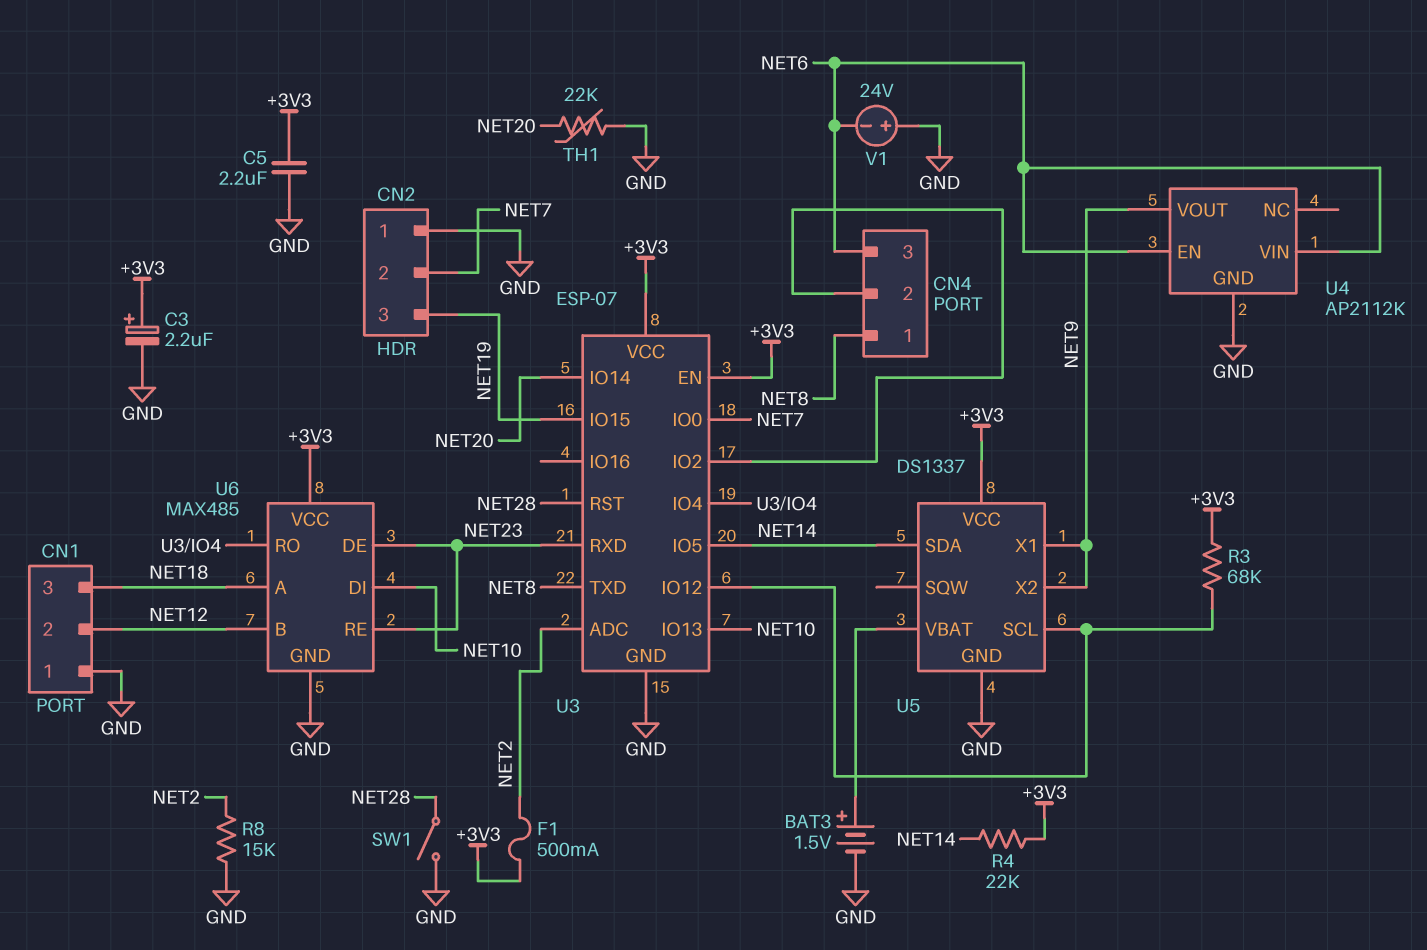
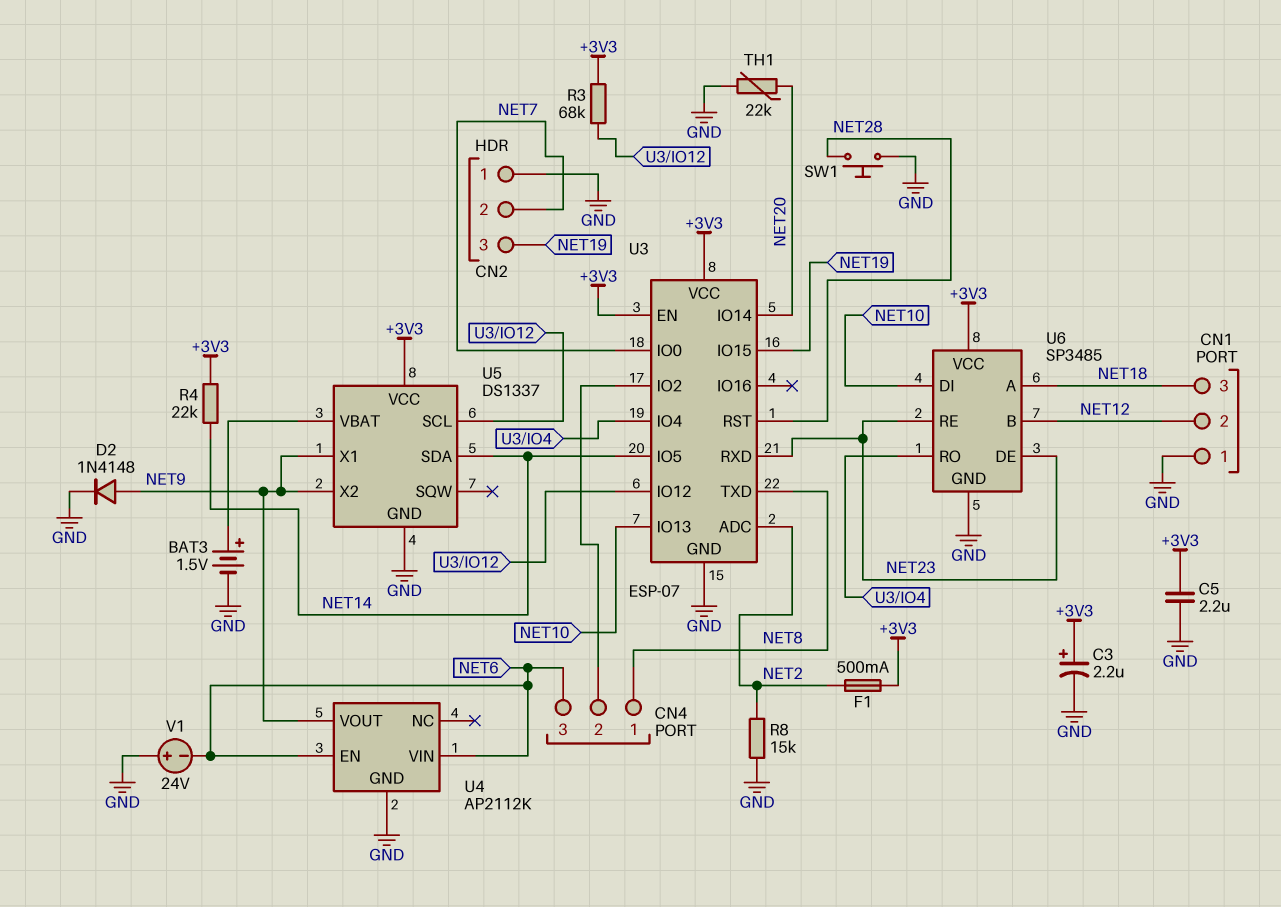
D2: none -> diode 1N4148 (A NET9, K GND)
SW1: switch (GND, NET28) -> button (GND, NET28)
U6: MAX485 -> SP3485

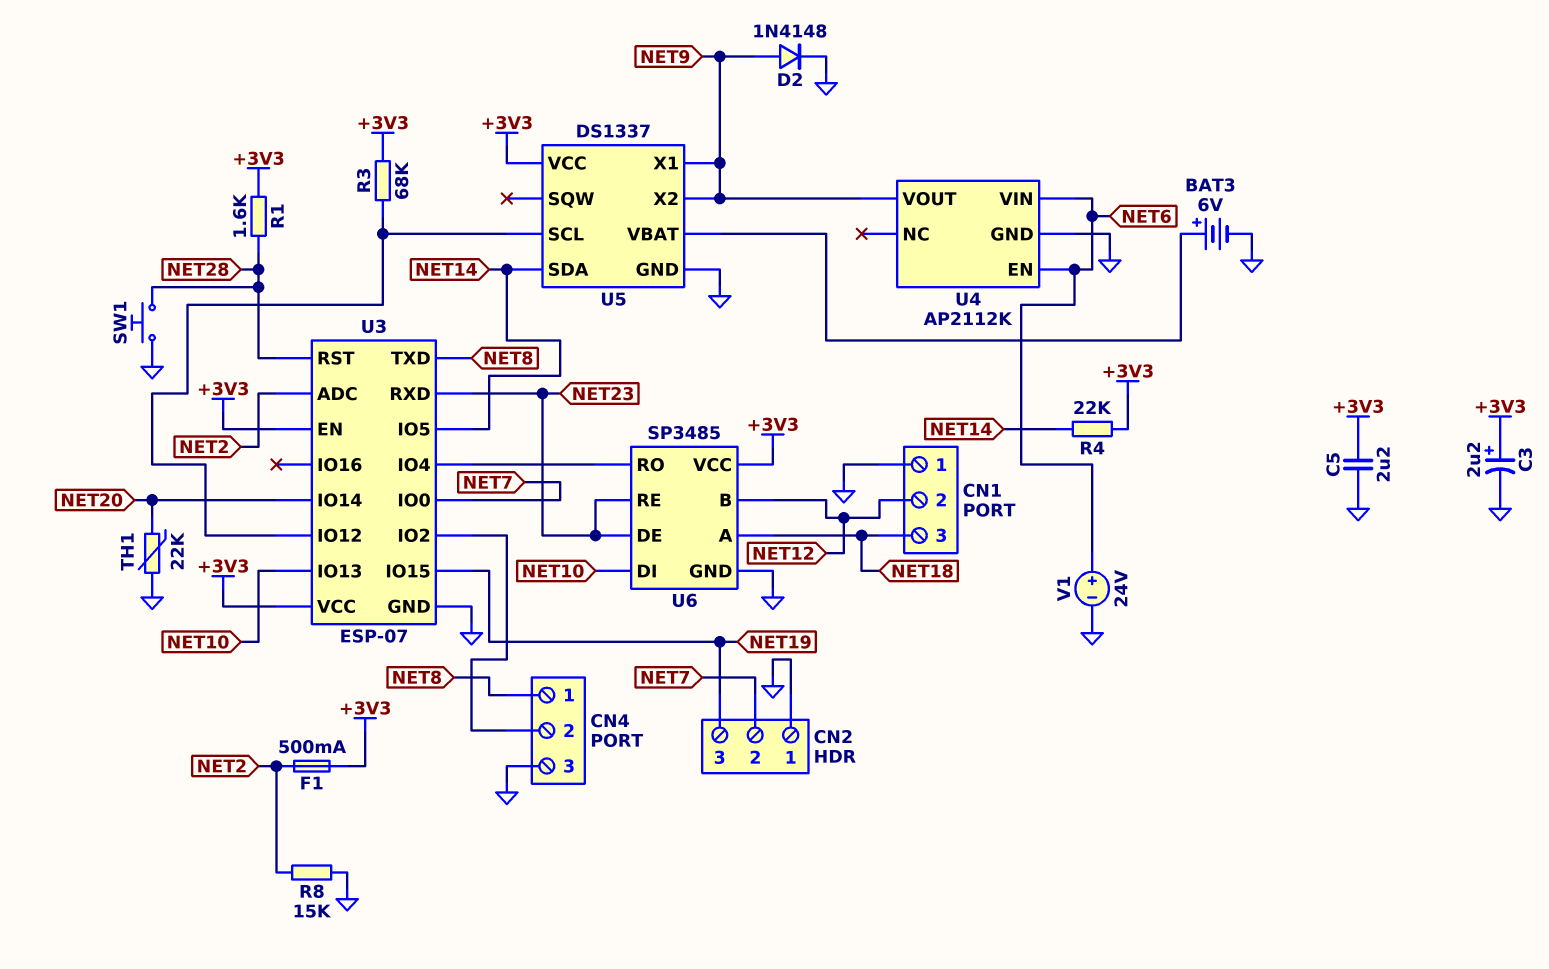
BAT3: 1.5V (plus U5/VBAT, minus GND) -> 6V (plus U5/VBAT, minus GND)
CN4 pin 3: NET6 -> GND
R1: none -> 1.6k (+3V3, NET28)
V1: 24V (plus GND, minus NET6) -> 24V (plus NET6, minus GND)

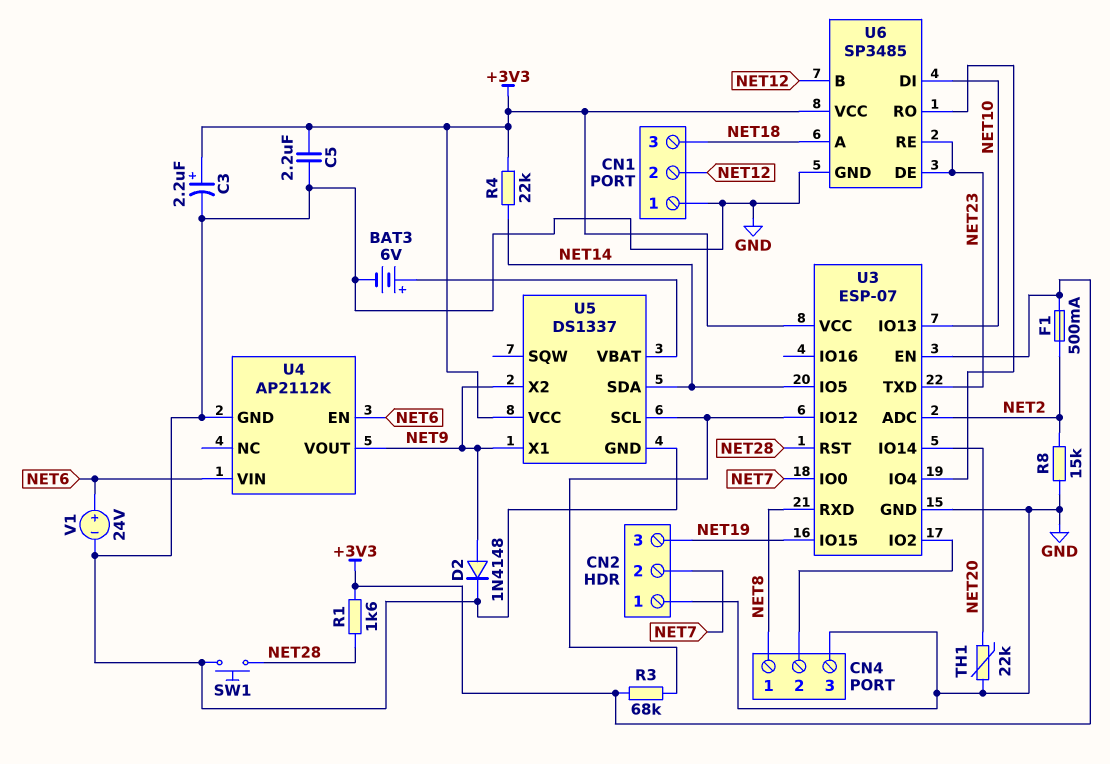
U3 pin RXD: NET23 -> NET8
U3 pin TXD: NET8 -> NET23

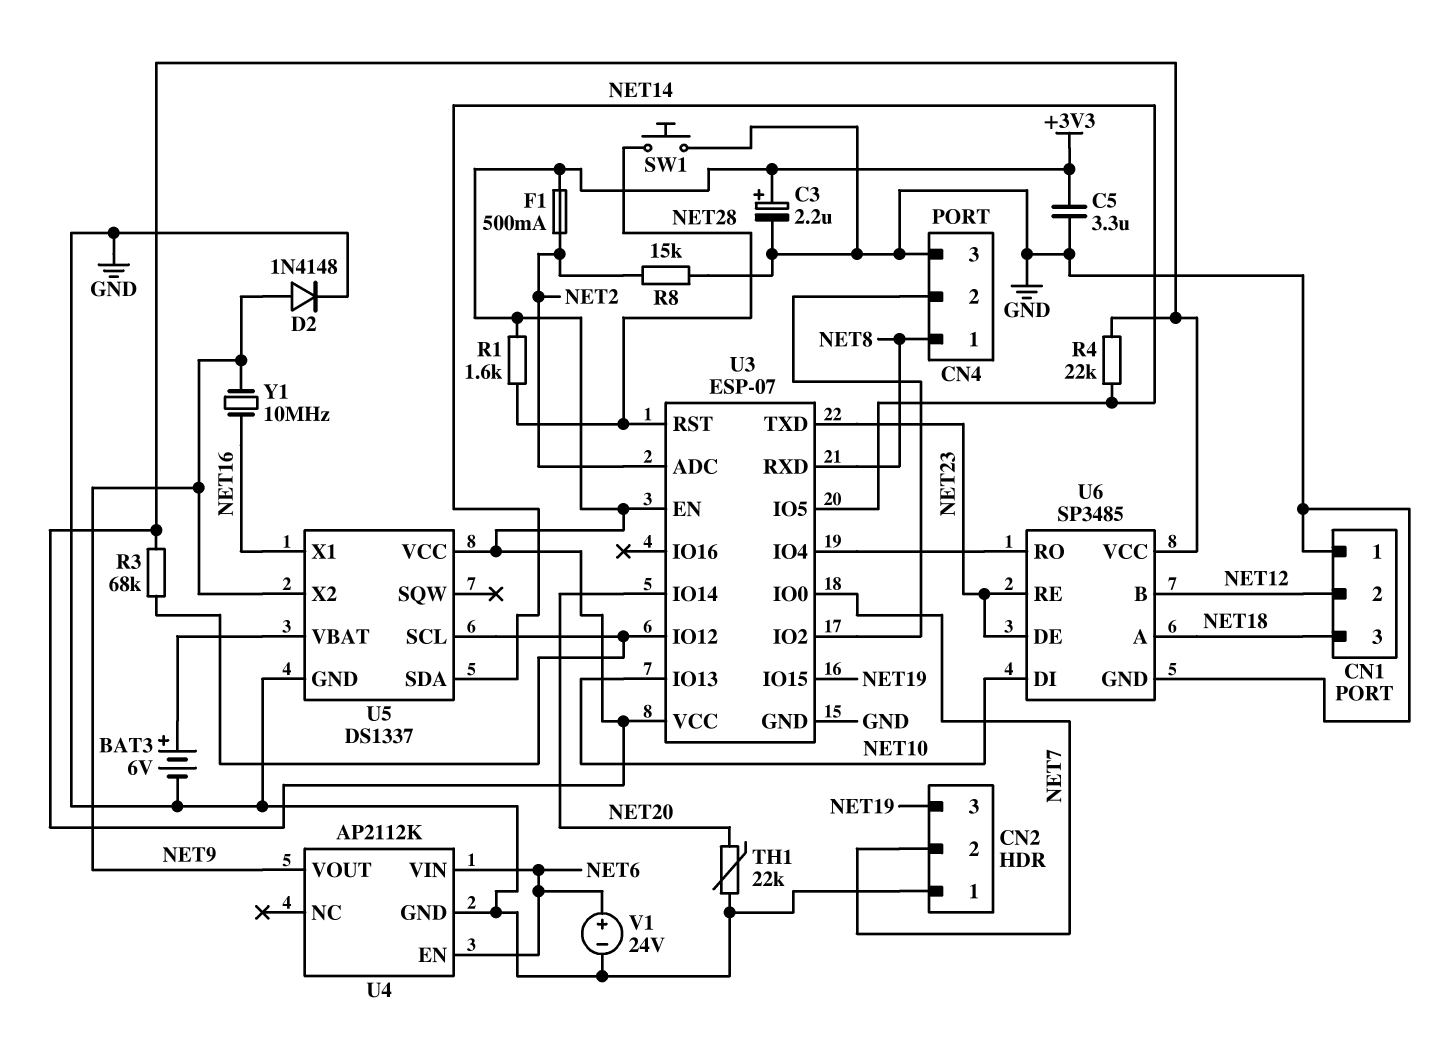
C5: 2.2uF (+3V3, GND) -> 3.3uF (+3V3, GND)
U5 pin X1: NET9 -> NET16
Y1: none -> 10MHz (NET9, NET16)

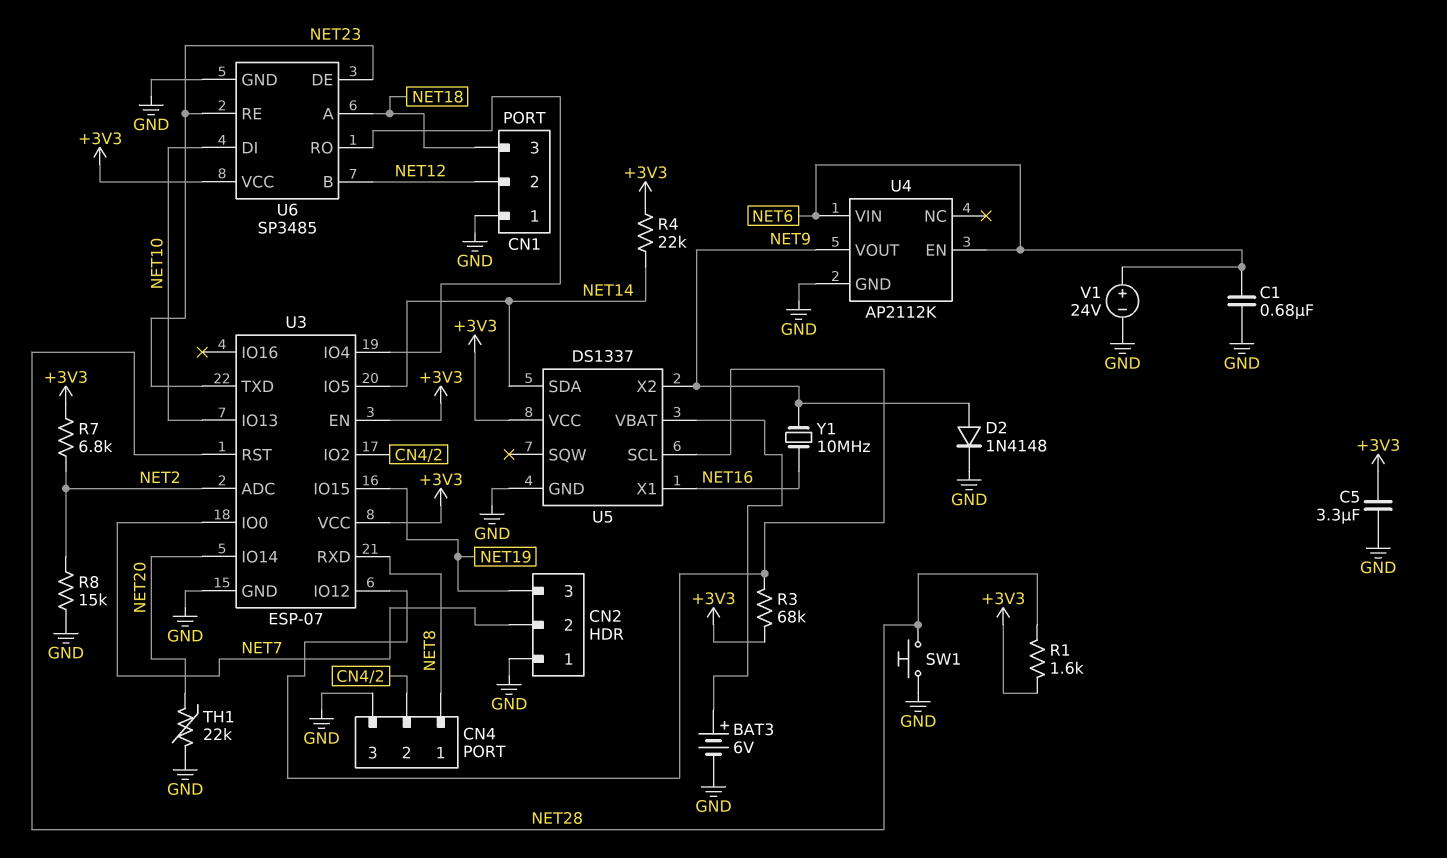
C1: none -> 680nF (GND, NET6)
C3: 2.2uF (plus +3V3, minus GND) -> none
F1: 500mA (+3V3, NET2) -> none
R7: none -> 6.8k (+3V3, NET2)

